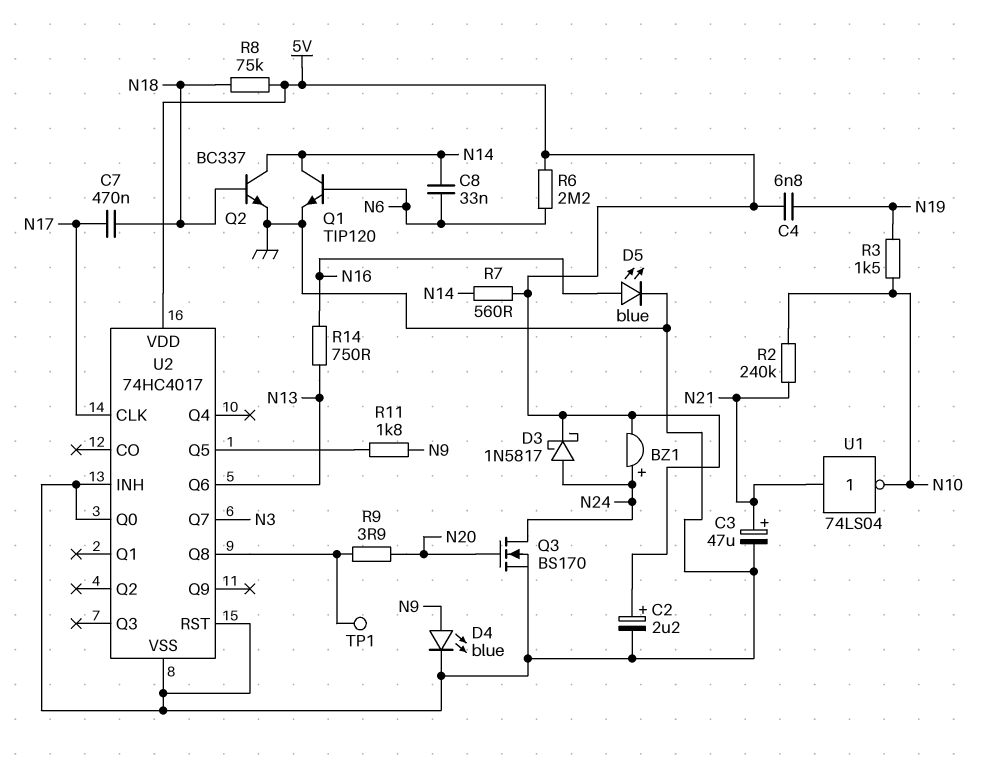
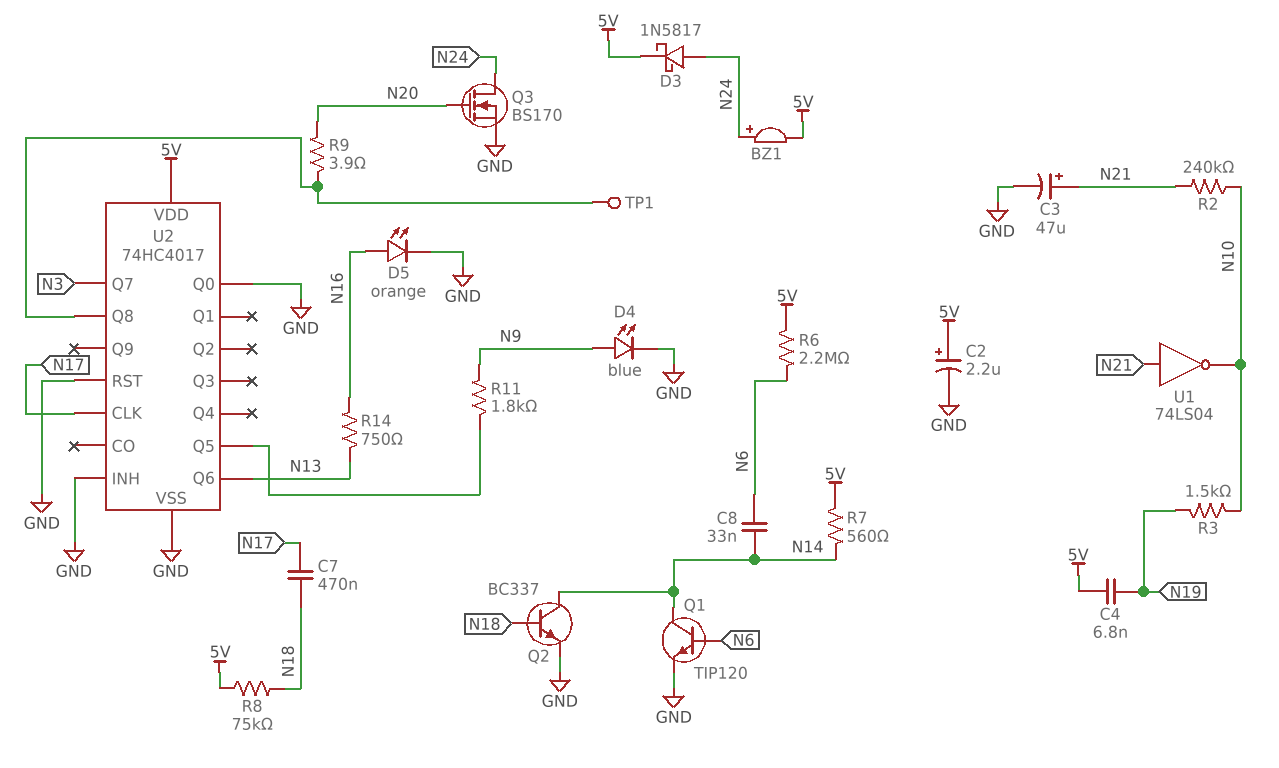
D5: LED blue (A N16, K GND) -> LED orange (A N16, K GND)

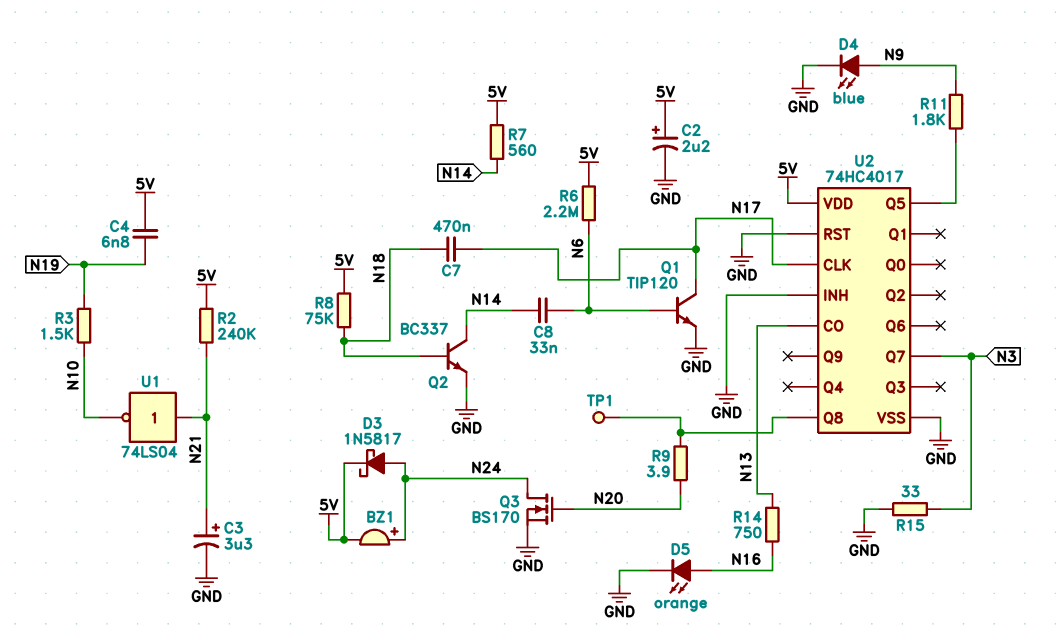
C3: 47uF (plus N21, minus GND) -> 3.3uF (plus N21, minus GND)
Q1: NPN TIP120 (B N6, C N14, E GND) -> NPN TIP120 (B N6, C N17, E GND)
R2: 240k (N10, N21) -> 240k (5V, N21)
R15: none -> 33 (GND, N3)
U2 pin CO: none -> N13
U2 pin Q0: GND -> none
U2 pin Q6: N13 -> none

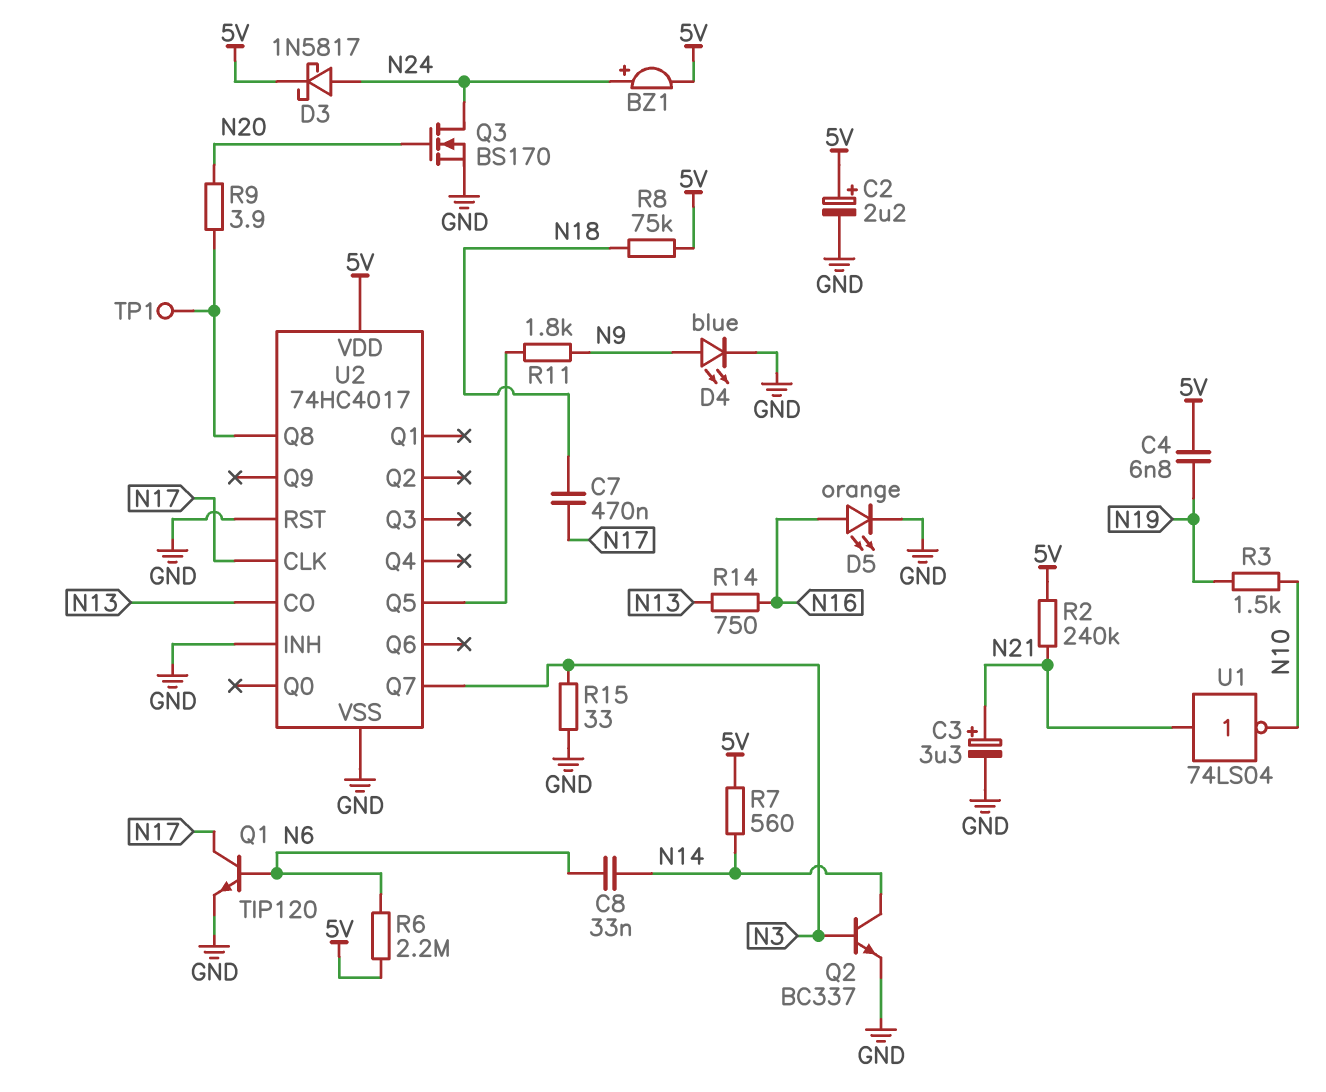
Q2: NPN BC337 (B N18, C N14, E GND) -> NPN BC337 (B N3, C N14, E GND)

